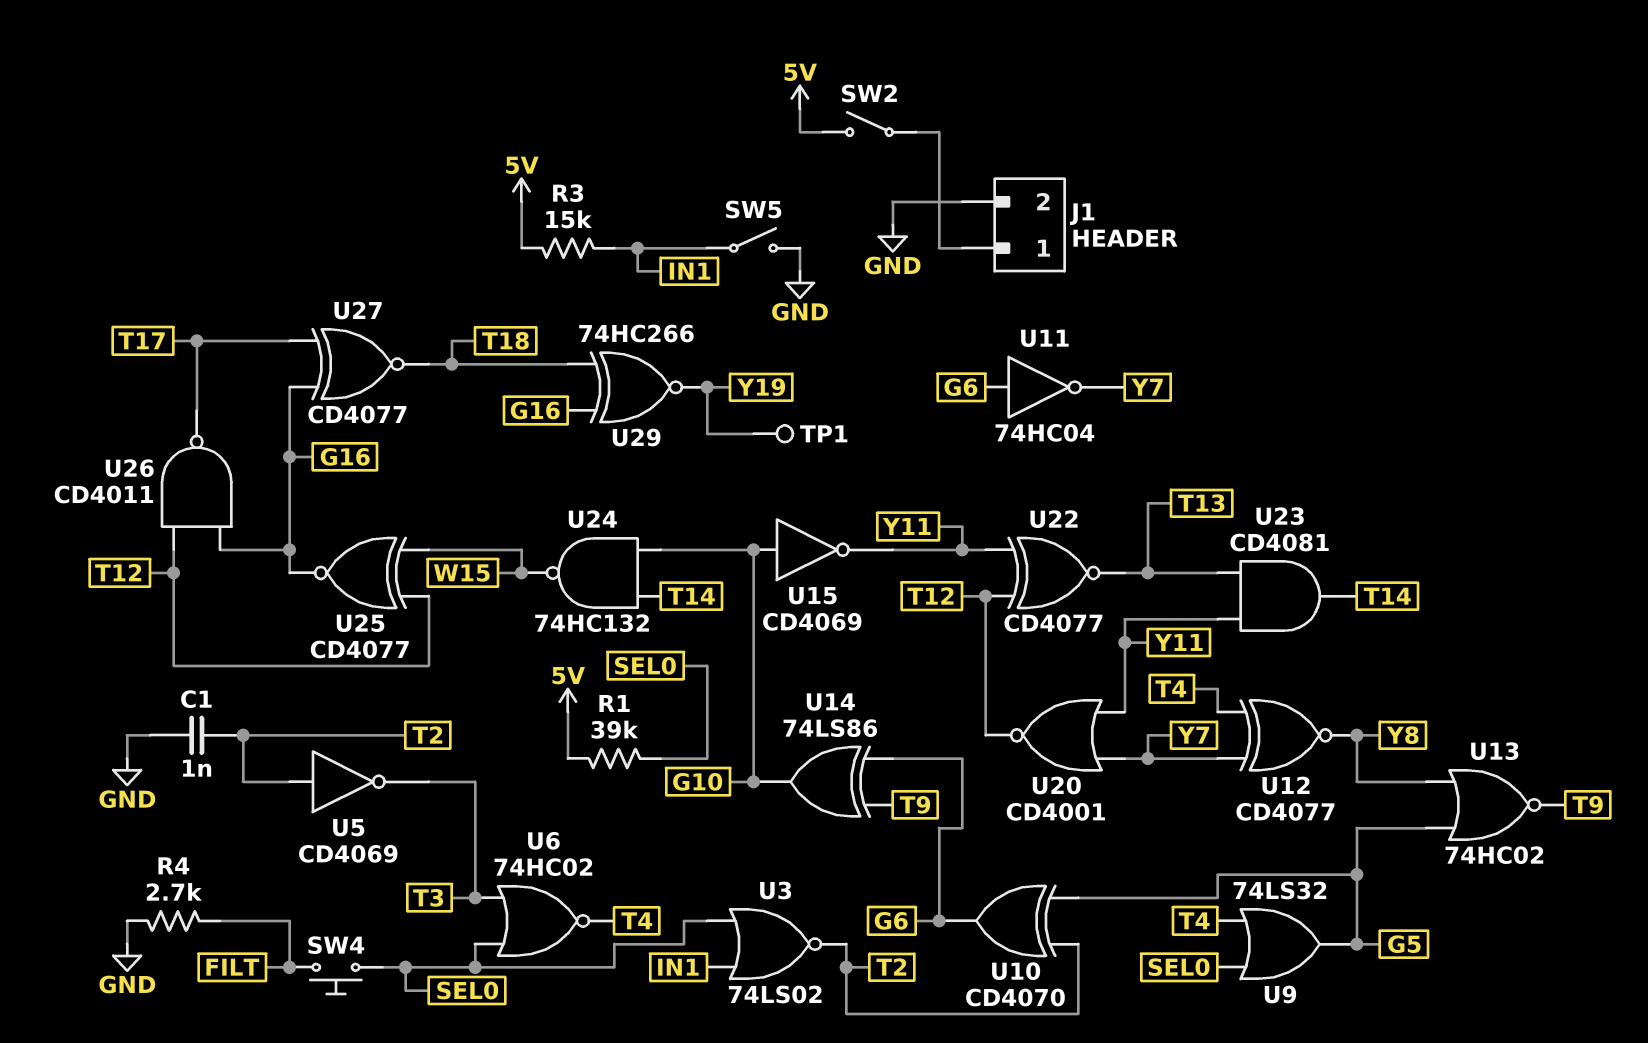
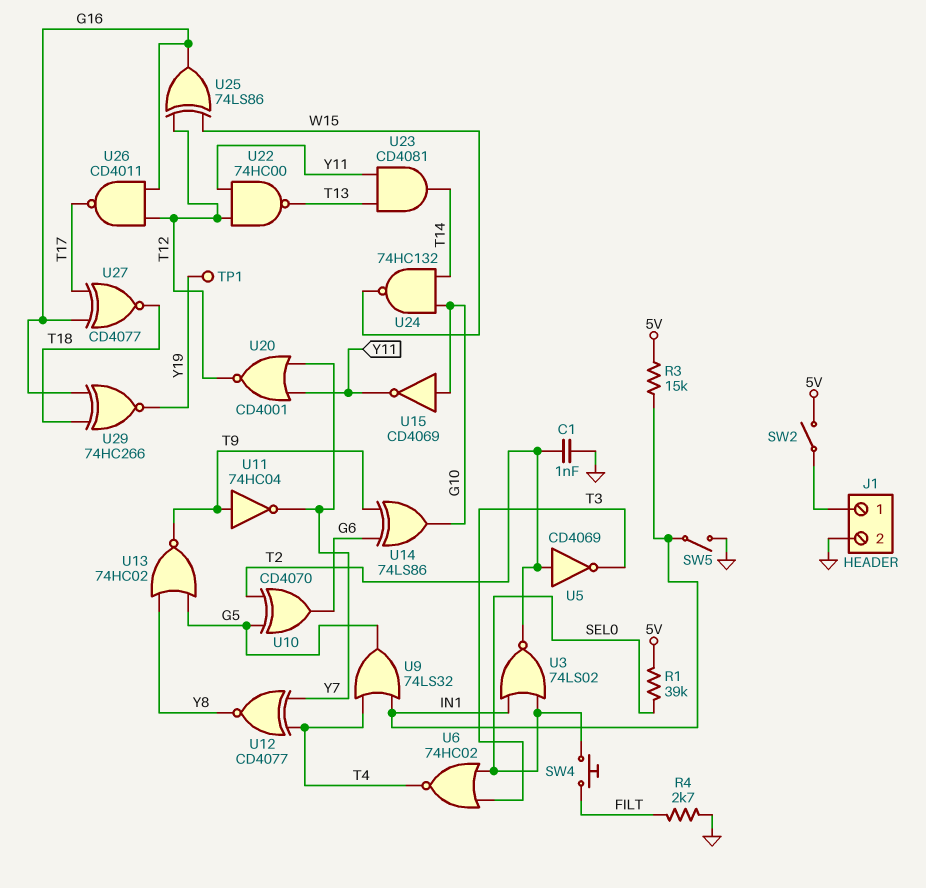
U9: OR 74LS32 (in SEL0, in T4, out G5) -> OR 74LS32 (in IN1, in T4, out G5)
U11: NOT 74HC04 (in G6, out Y7) -> NOT 74HC04 (in T9, out Y7)
U22: XNOR CD4077 (in T12, in Y11, out T13) -> NAND 74HC00 (in T12, in Y11, out T13)
U25: XNOR CD4077 (in T12, in W15, out G16) -> XOR 74LS86 (in T12, in W15, out G16)

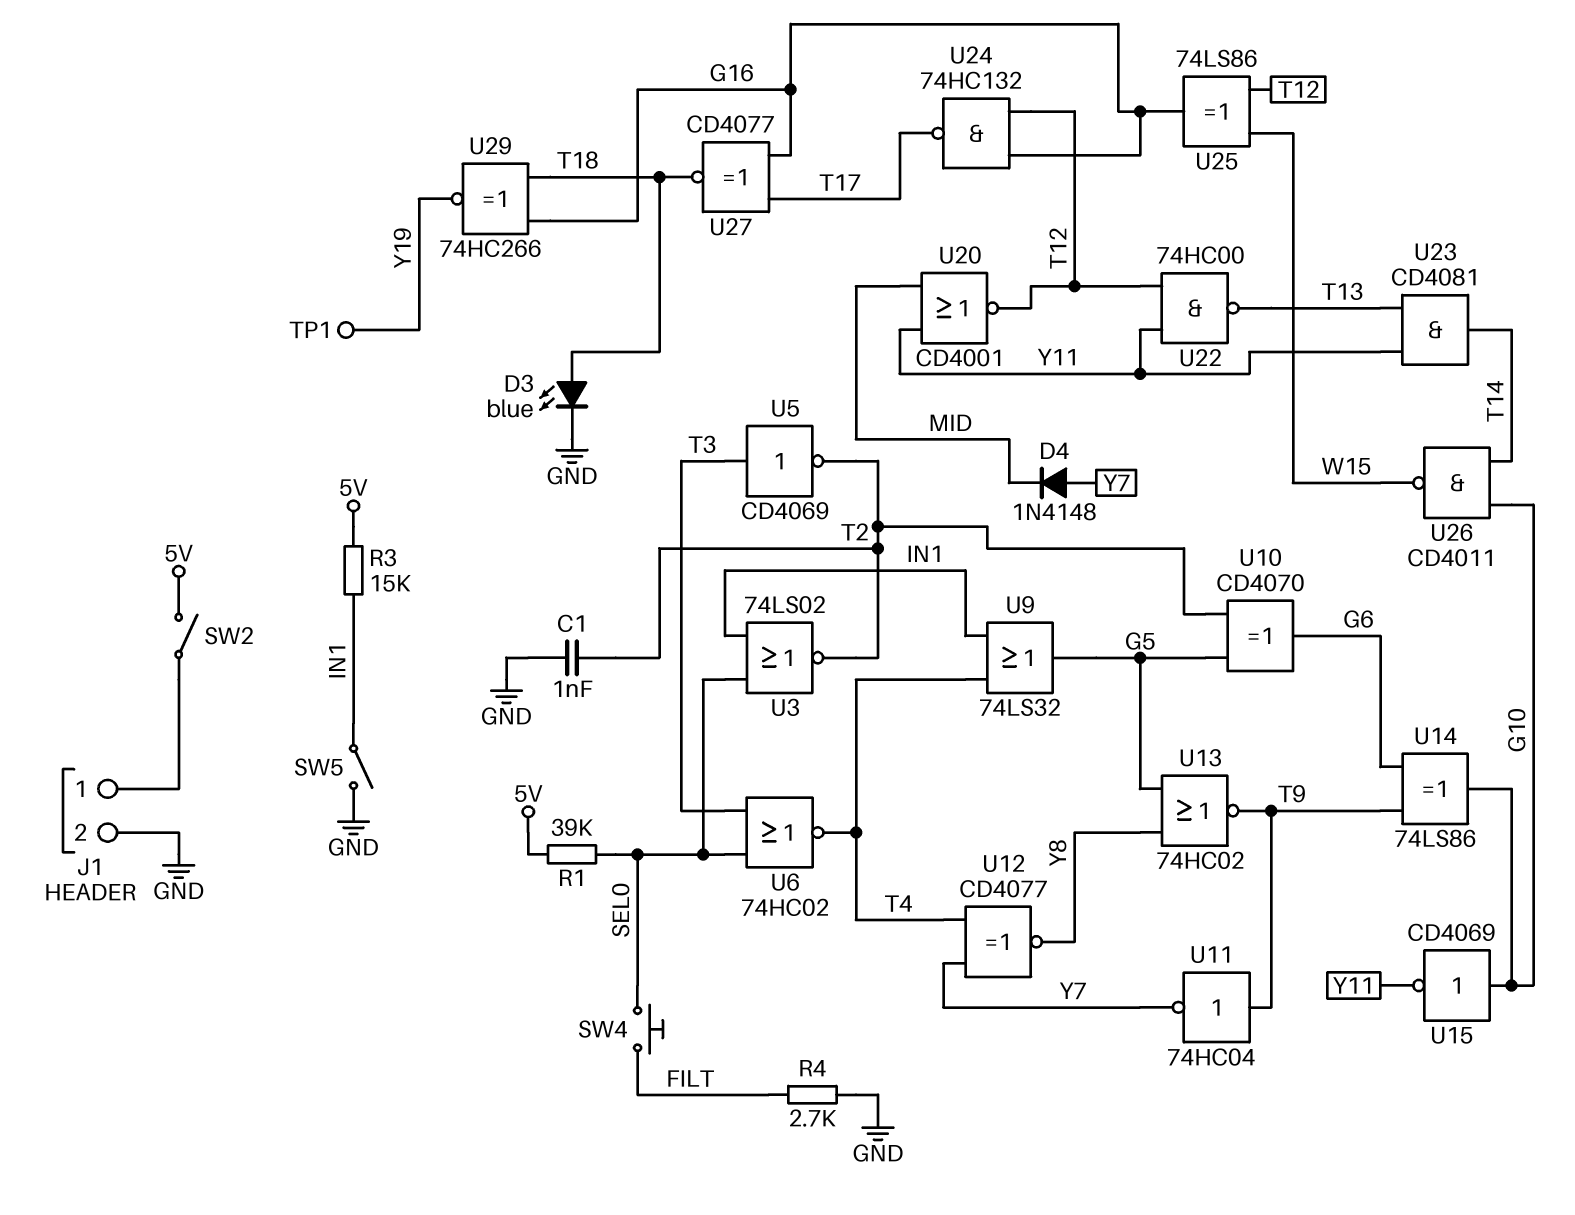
D3: none -> LED blue (A T18, K GND)
D4: none -> diode 1N4148 (A Y7, K MID)
U5: NOT CD4069 (in T2, out T3) -> NOT CD4069 (in T3, out T2)
U20: NOR CD4001 (in Y7, in Y11, out T12) -> NOR CD4001 (in MID, in Y11, out T12)
U24: NAND 74HC132 (in G10, in T14, out W15) -> NAND 74HC132 (in G16, in T12, out T17)
U26: NAND CD4011 (in G16, in T12, out T17) -> NAND CD4011 (in G10, in T14, out W15)

